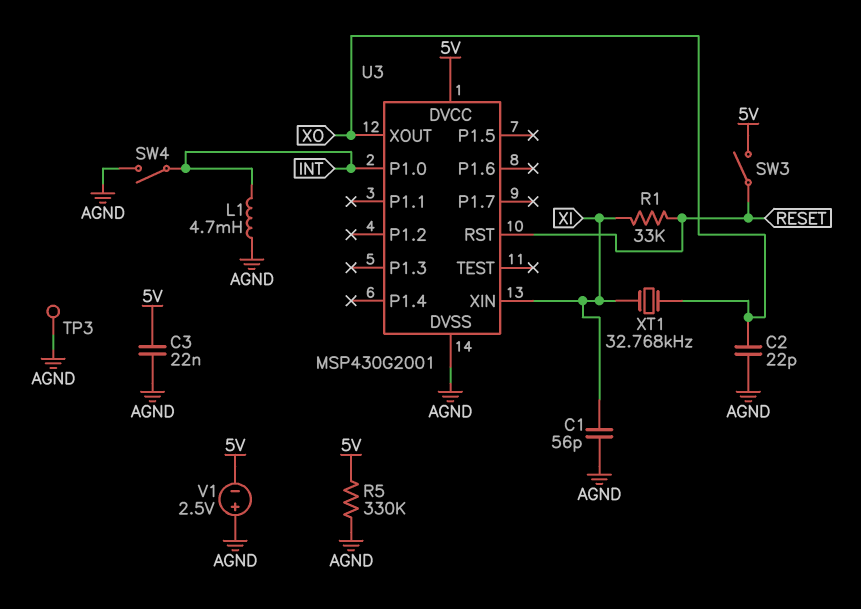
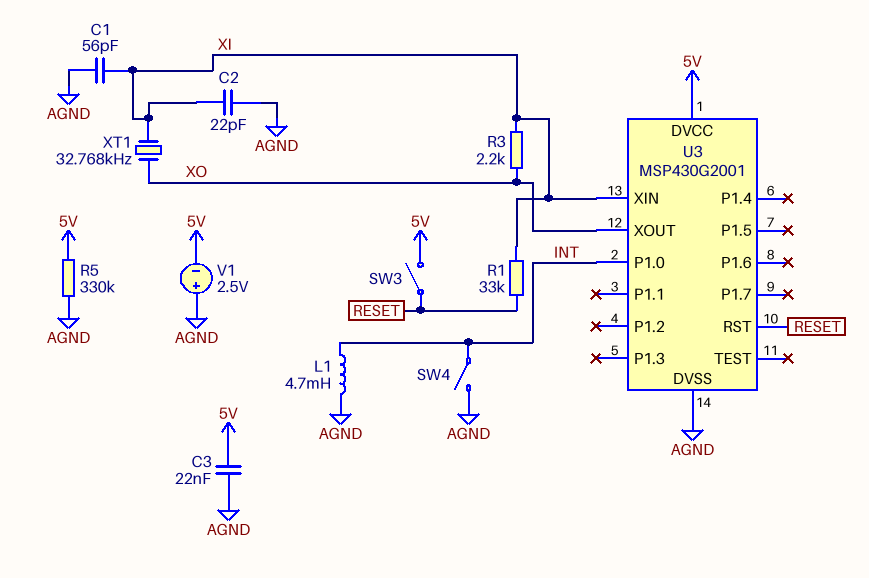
C2: 22pF (AGND, XO) -> 22pF (AGND, XI)
R3: none -> 2.2k (XI, XO)
TP3: test point (AGND) -> none

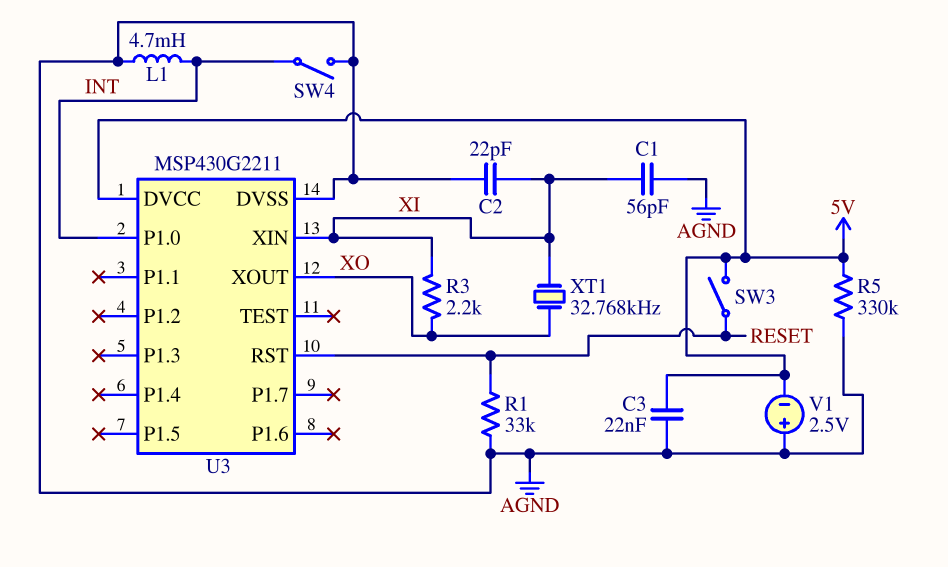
R1: 33k (RESET, XI) -> 33k (AGND, RESET)
U3: MSP430G2001 -> MSP430G2211

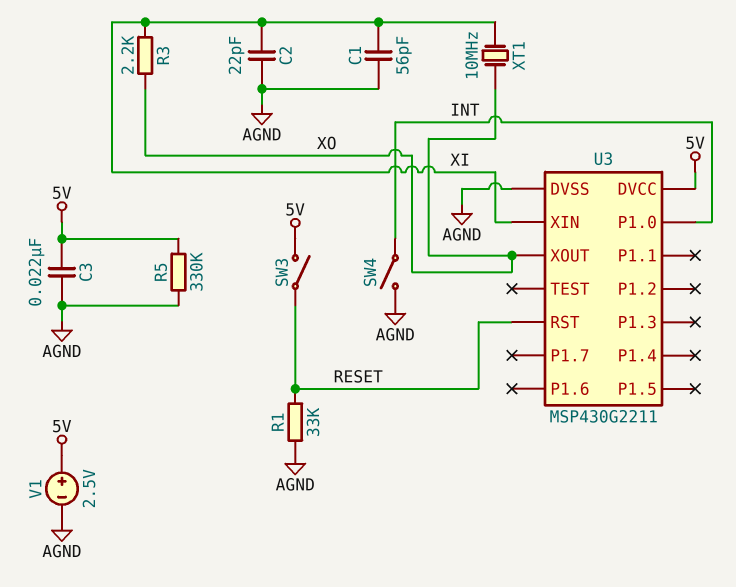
L1: 4.7mH (AGND, INT) -> none
V1: 2.5V (plus AGND, minus 5V) -> 2.5V (plus 5V, minus AGND)
XT1: 32.768kHz (XI, XO) -> 10MHz (XI, XO)

